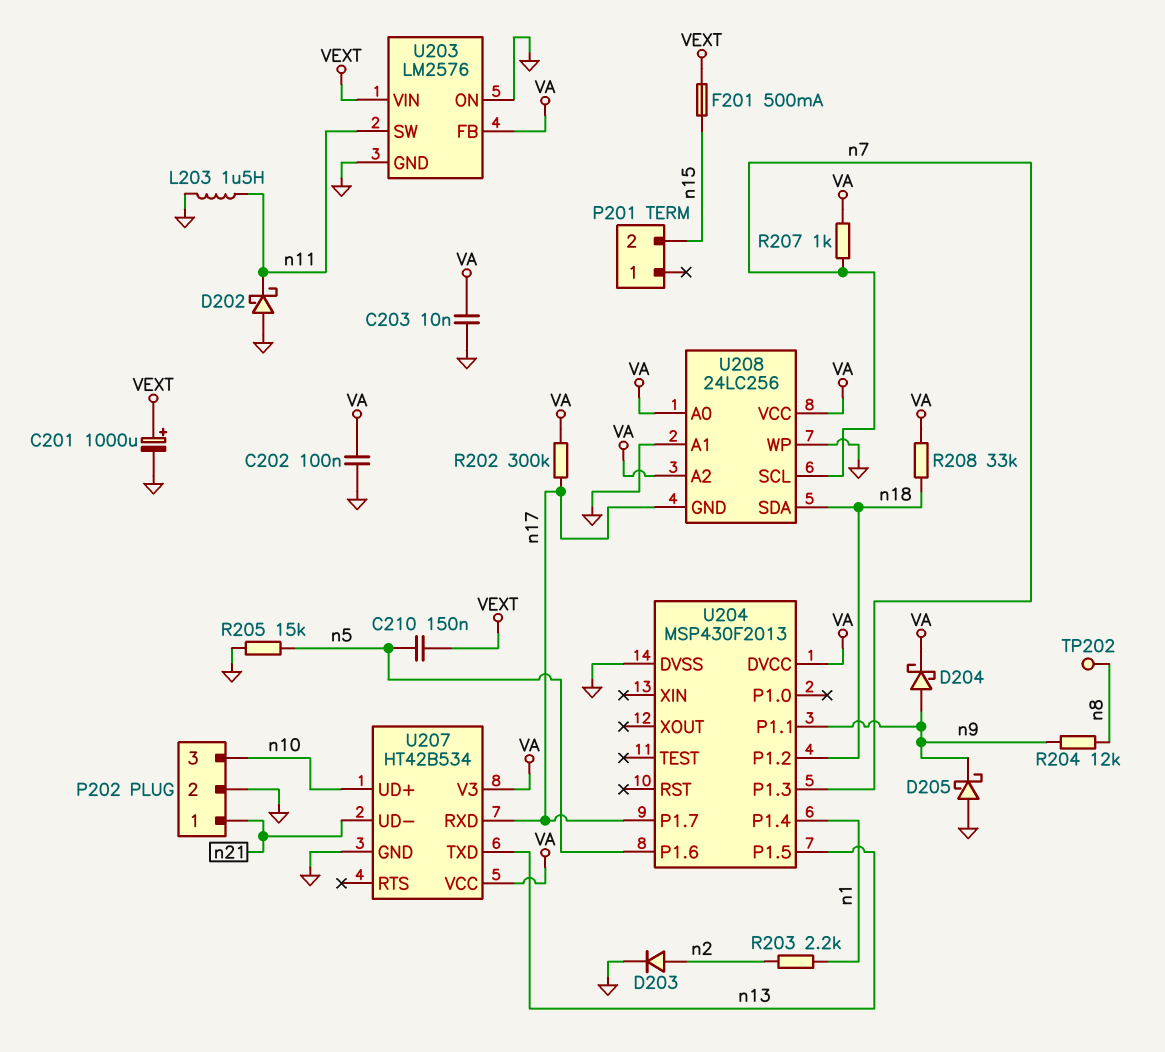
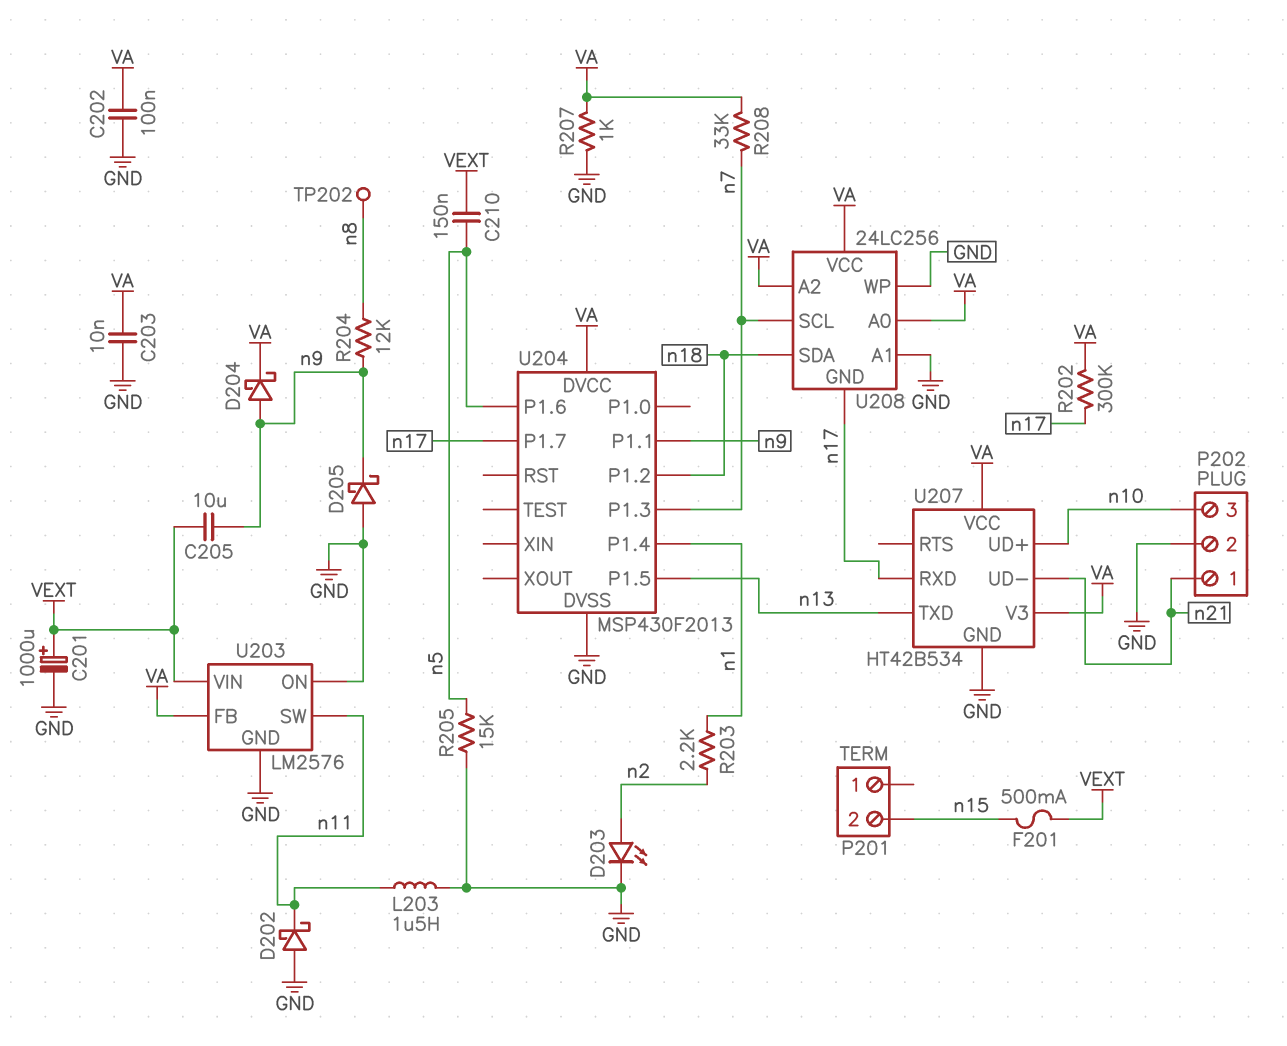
C205: none -> 10uF (VEXT, n9)
D203: diode (A n2, K GND) -> LED (A n2, K GND)
R207: 1k (VA, n7) -> 1k (GND, VA)
R208: 33k (VA, n18) -> 33k (VA, n7)

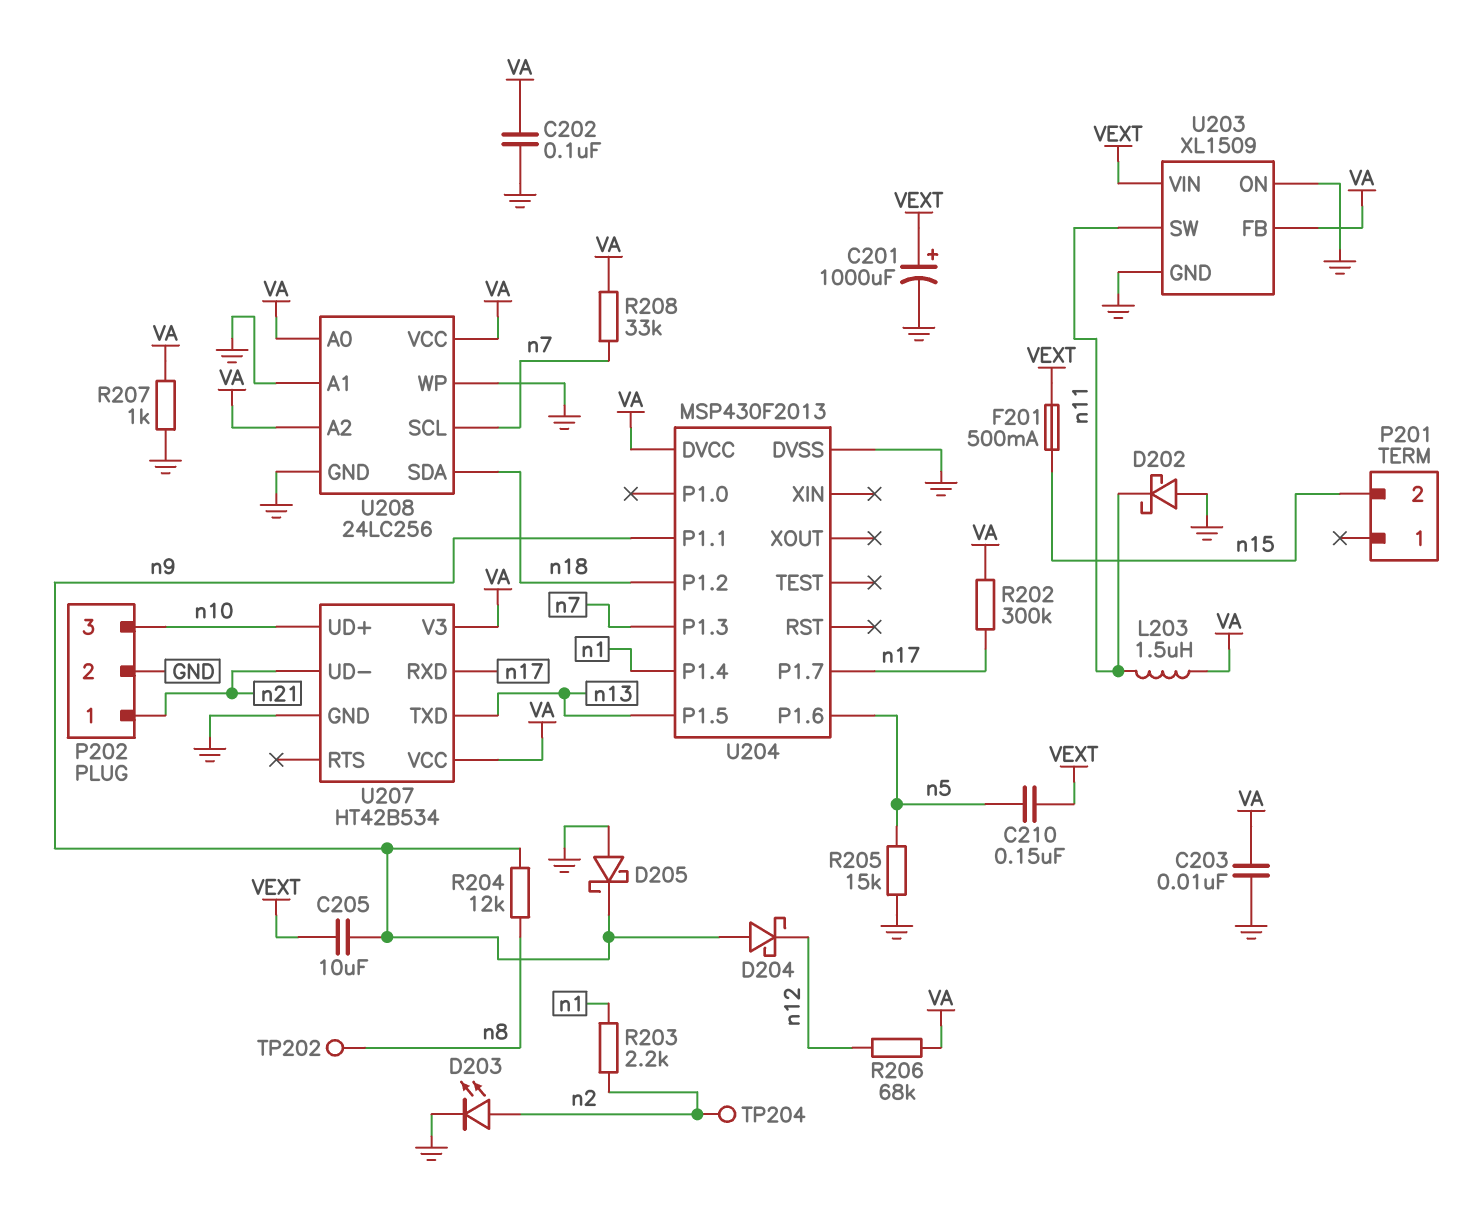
D204: schottky (A n9, K VA) -> schottky (A n9, K n12)
L203: 1.5uH (GND, n11) -> 1.5uH (VA, n11)
R206: none -> 68k (VA, n12)
TP204: none -> test point (n2)
U203: LM2576 -> XL1509
U208 pin GND: n17 -> GND

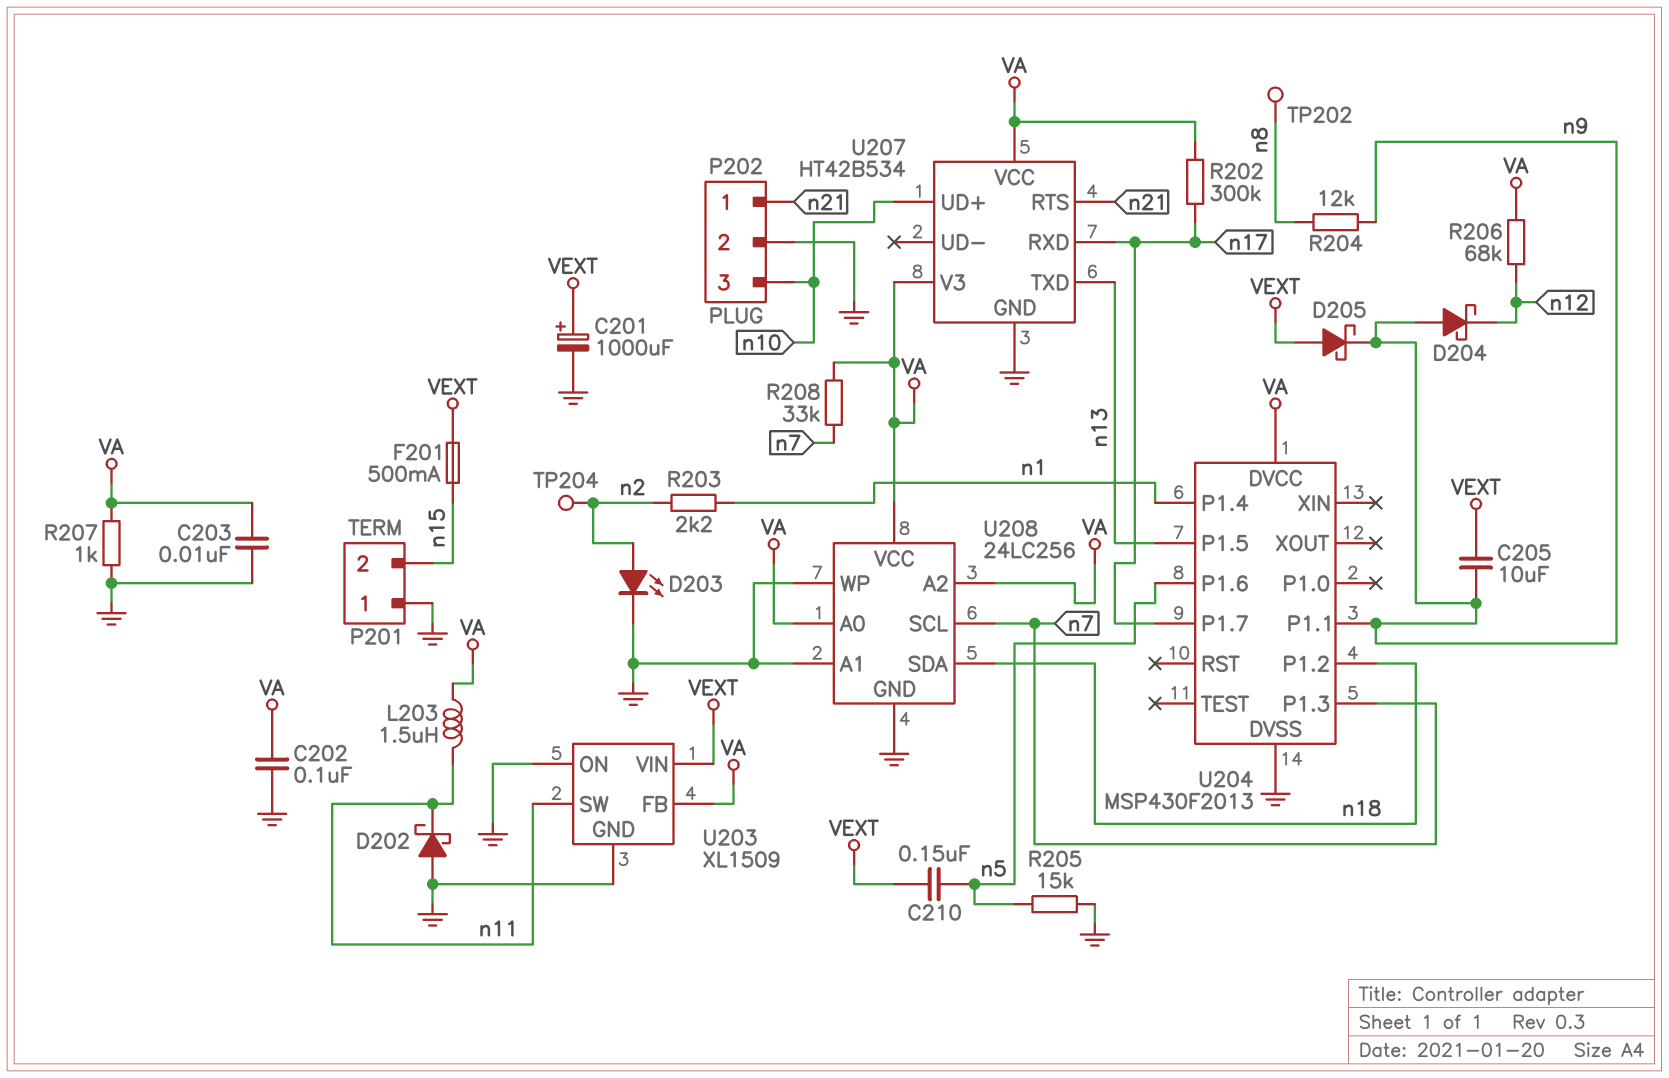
D205: schottky (A GND, K n9) -> schottky (A VEXT, K n9)
P201 pin 1: none -> GND
U207 pin RTS: none -> n21
U207 pin UD-: n21 -> none

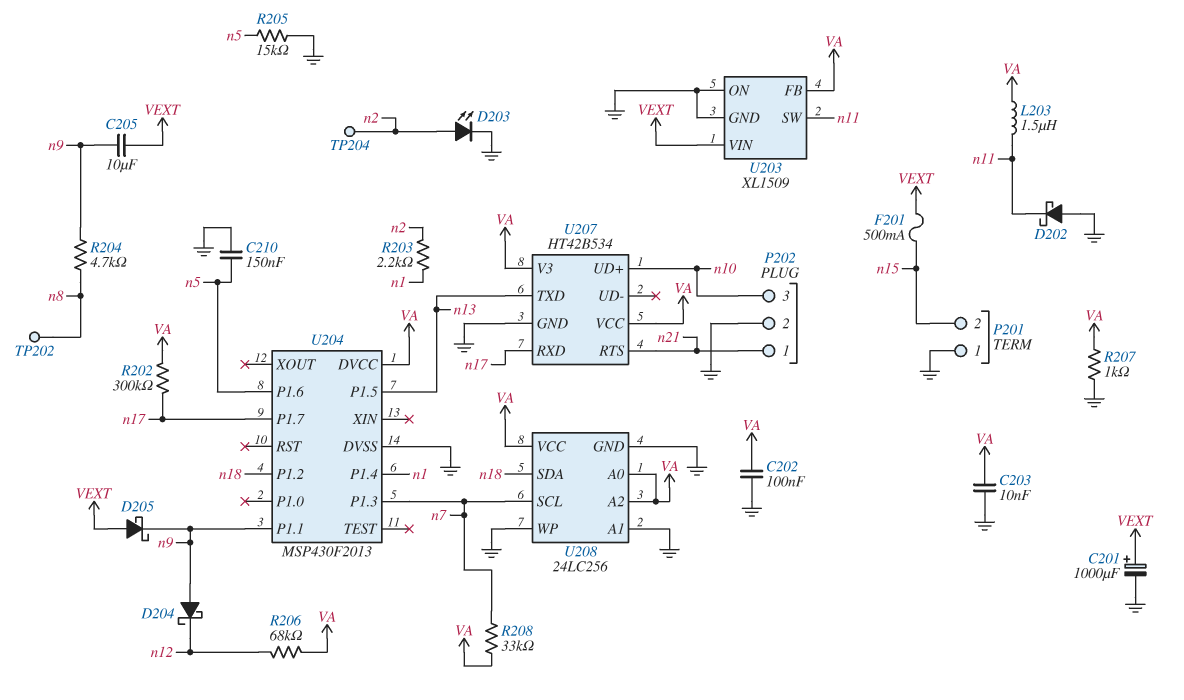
C210: 150nF (VEXT, n5) -> 150nF (GND, n5)
R204: 12k (n8, n9) -> 4.7k (n8, n9)

